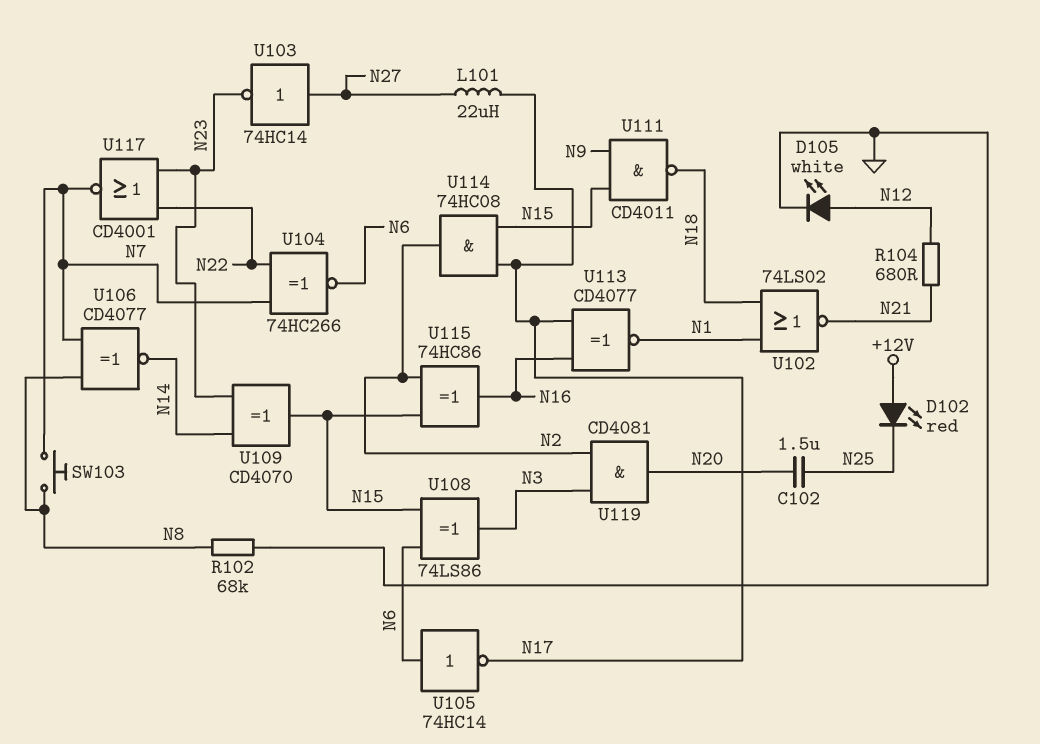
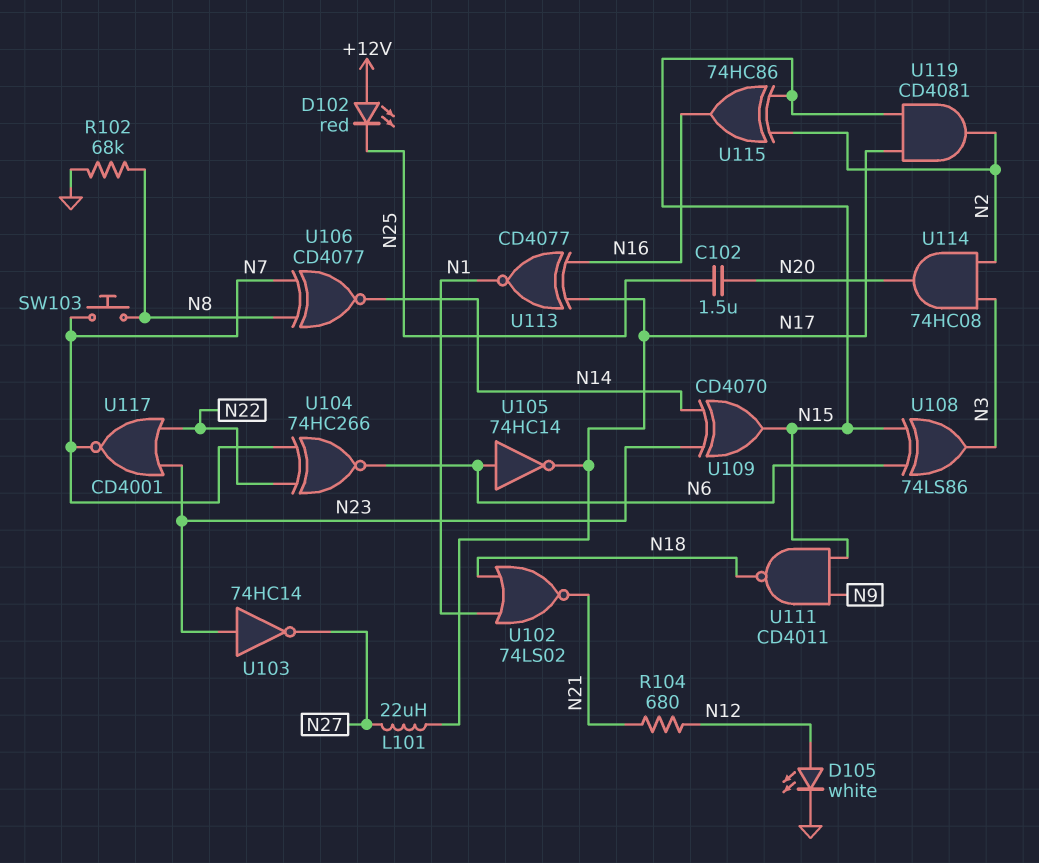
U103: NOT 74HC14 (in N27, out N23) -> NOT 74HC14 (in N23, out N27)
U114: AND 74HC08 (in N15, in N17, out N2) -> AND 74HC08 (in N2, in N3, out N20)
U119: AND CD4081 (in N2, in N3, out N20) -> AND CD4081 (in N15, in N17, out N2)

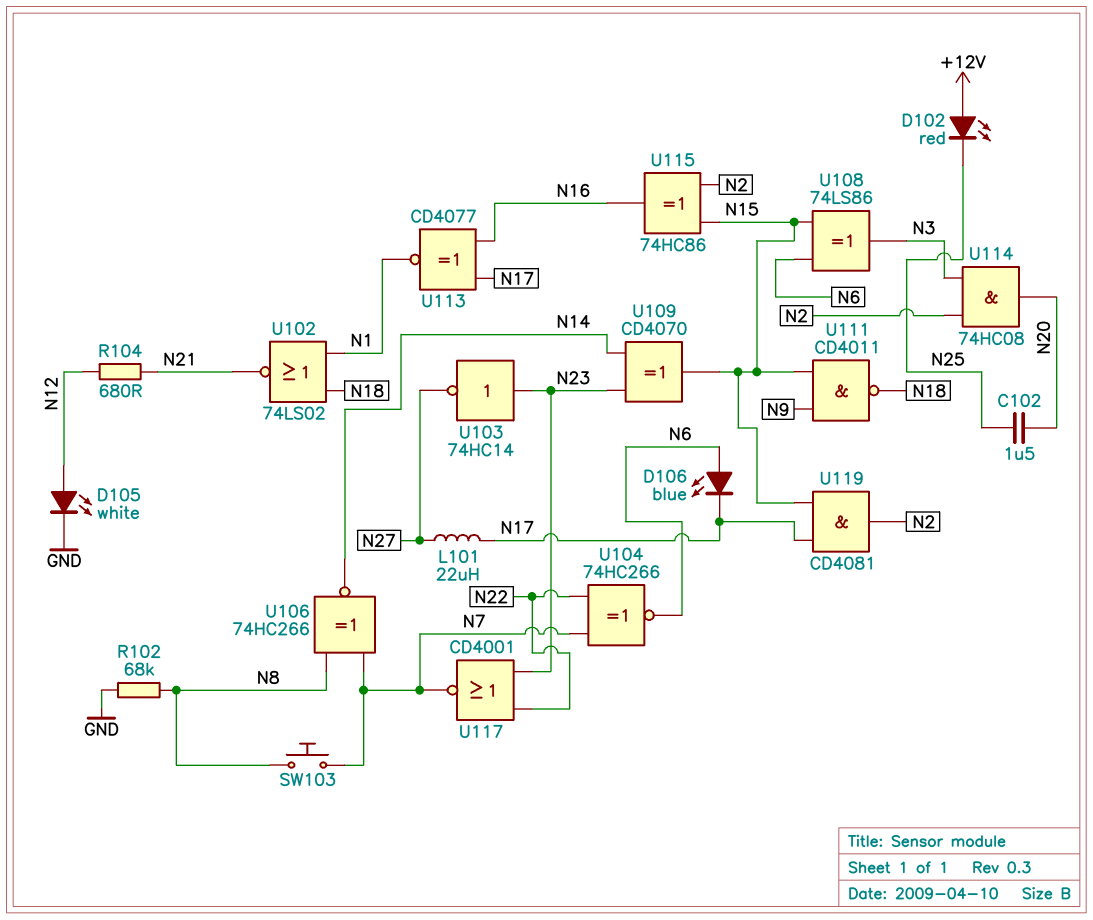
D106: none -> LED blue (A N6, K N17)
U105: NOT 74HC14 (in N6, out N17) -> none
U106: XNOR CD4077 (in N7, in N8, out N14) -> XNOR 74HC266 (in N7, in N8, out N14)

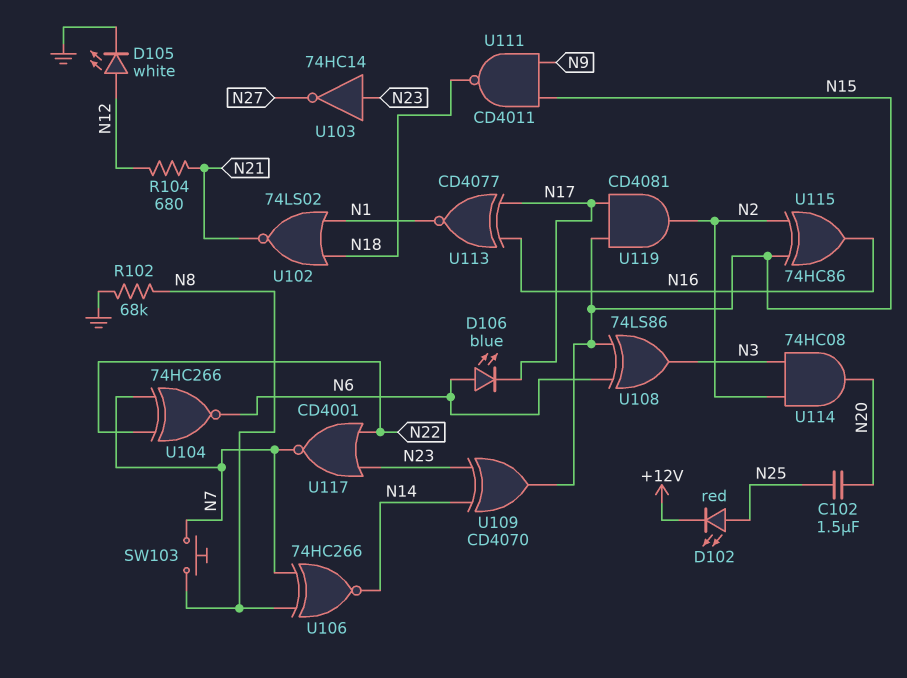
D102: LED red (A +12V, K N25) -> LED red (A N25, K +12V)
L101: 22uH (N17, N27) -> none

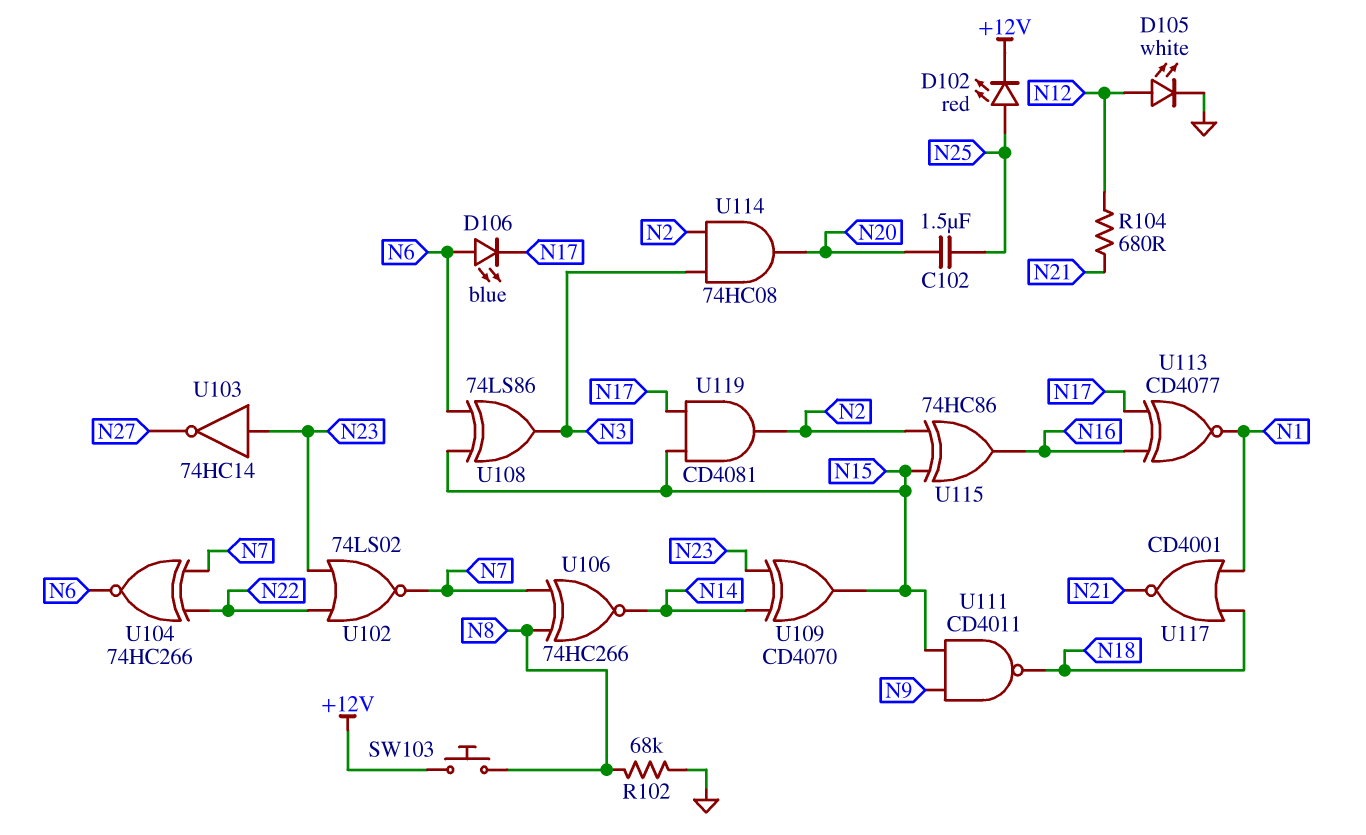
SW103: button (N7, N8) -> button (+12V, N8)
U102: NOR 74LS02 (in N1, in N18, out N21) -> NOR 74LS02 (in N22, in N23, out N7)
U117: NOR CD4001 (in N22, in N23, out N7) -> NOR CD4001 (in N1, in N18, out N21)

